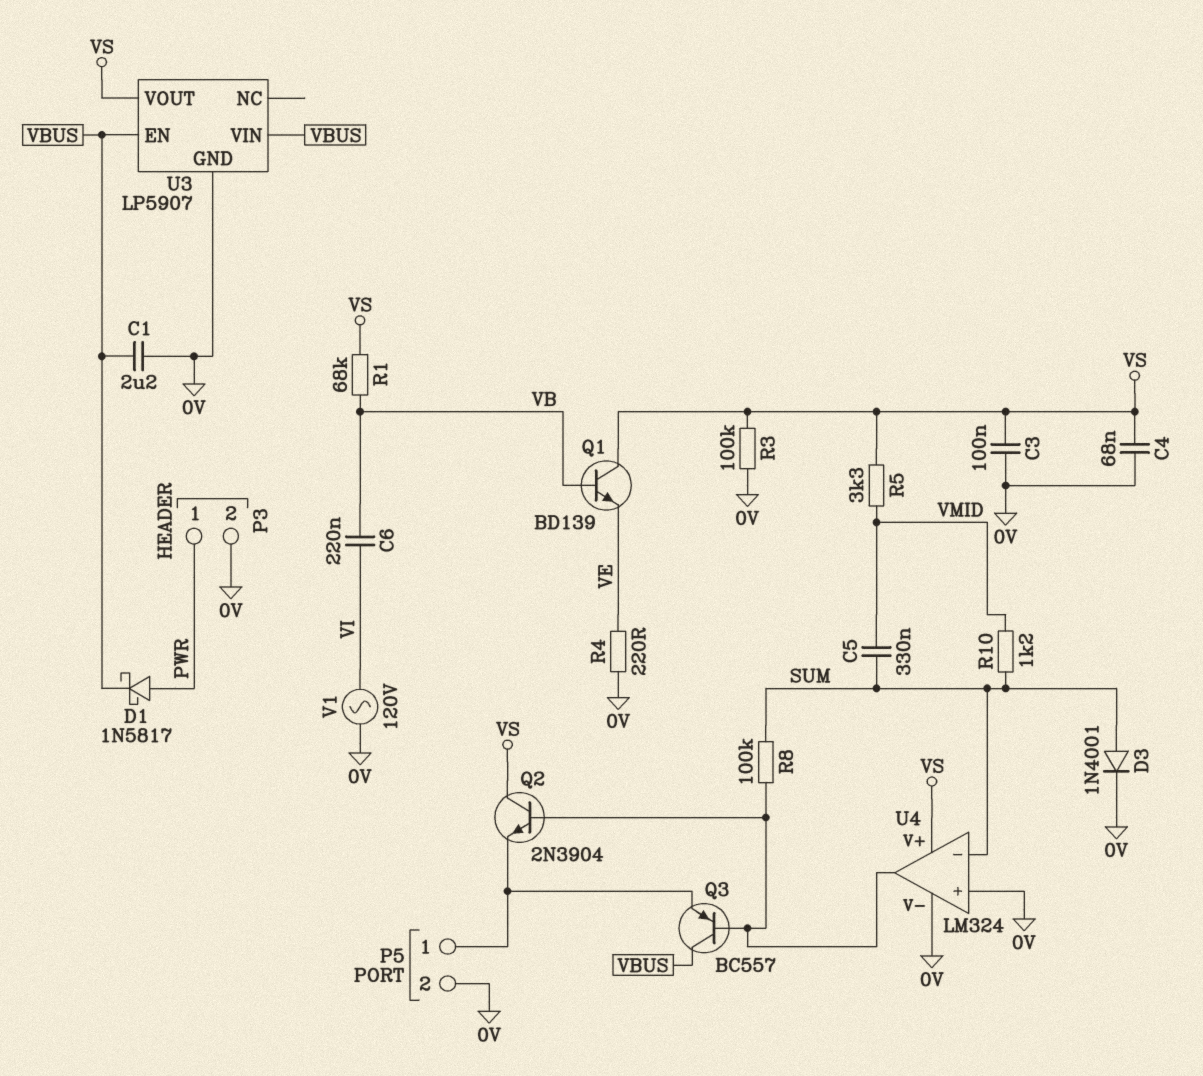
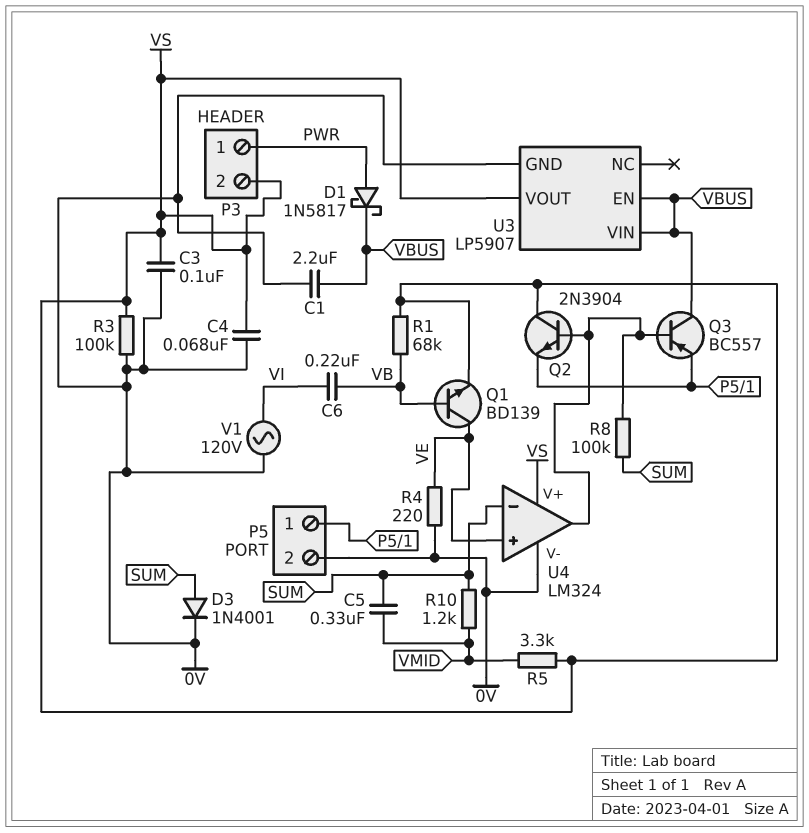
P3 pin 2: 0V -> VS
Q1: NPN BD139 (B VB, C VS, E VE) -> NPN BD139 (B VB, C VE, E VS)
U4 pin in+: 0V -> VE

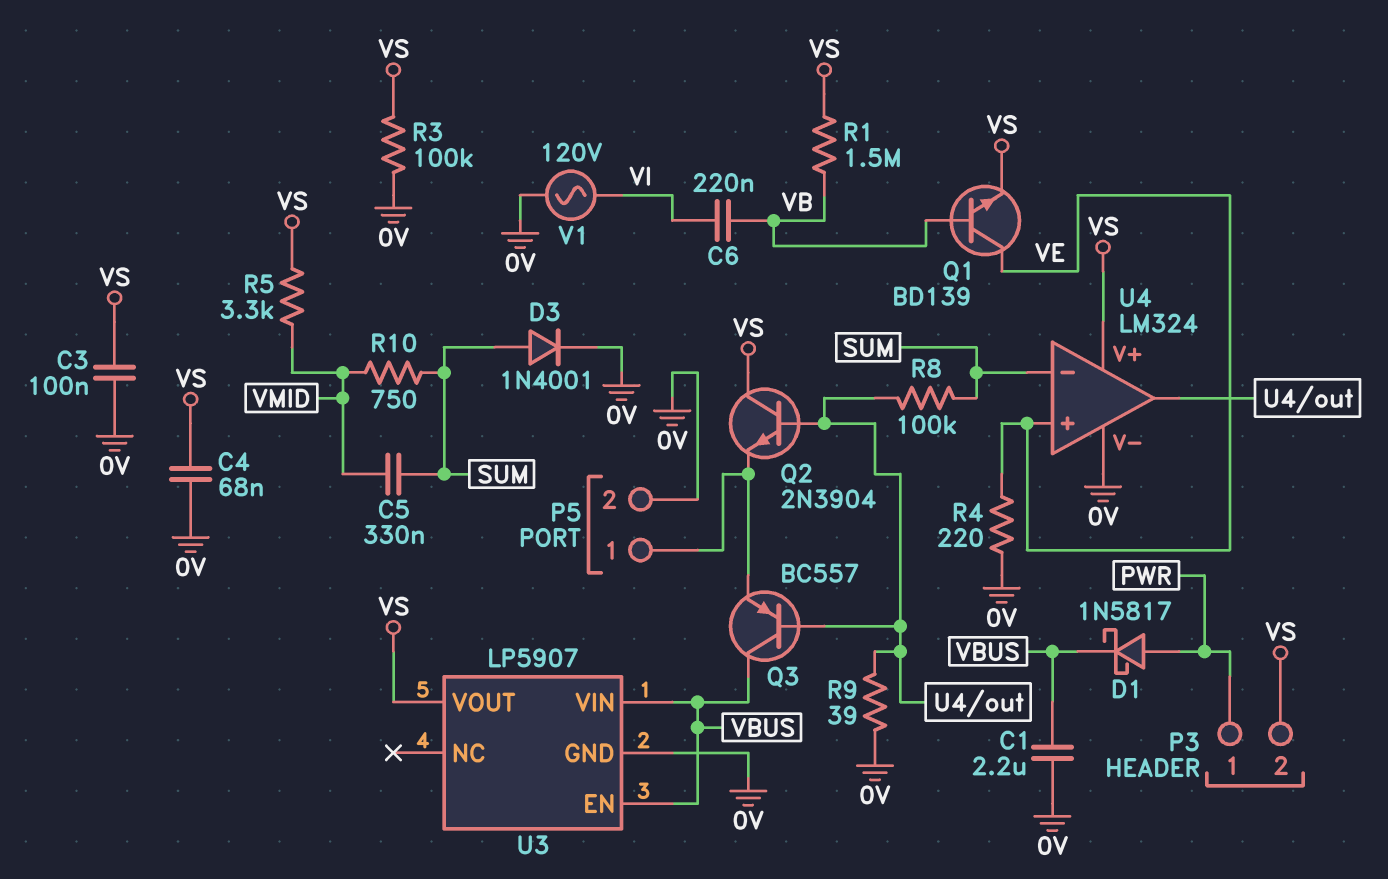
R1: 68k (VB, VS) -> 1.5M (VB, VS)
R9: none -> 39 (0V, U4/out)
R10: 1.2k (SUM, VMID) -> 750 (SUM, VMID)

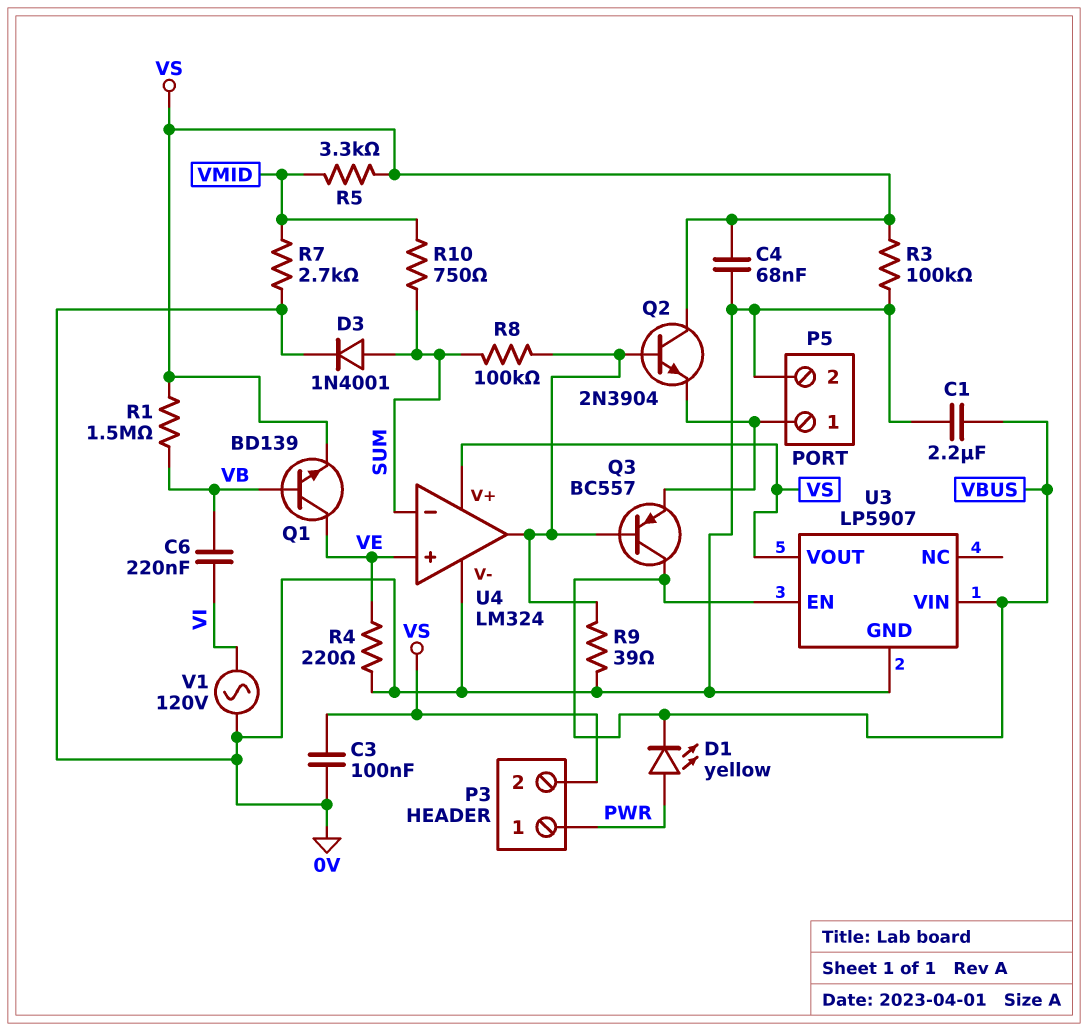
C5: 330nF (SUM, VMID) -> none
D1: schottky 1N5817 (A PWR, K VBUS) -> LED yellow (A PWR, K VBUS)
R7: none -> 2.7k (0V, VMID)

